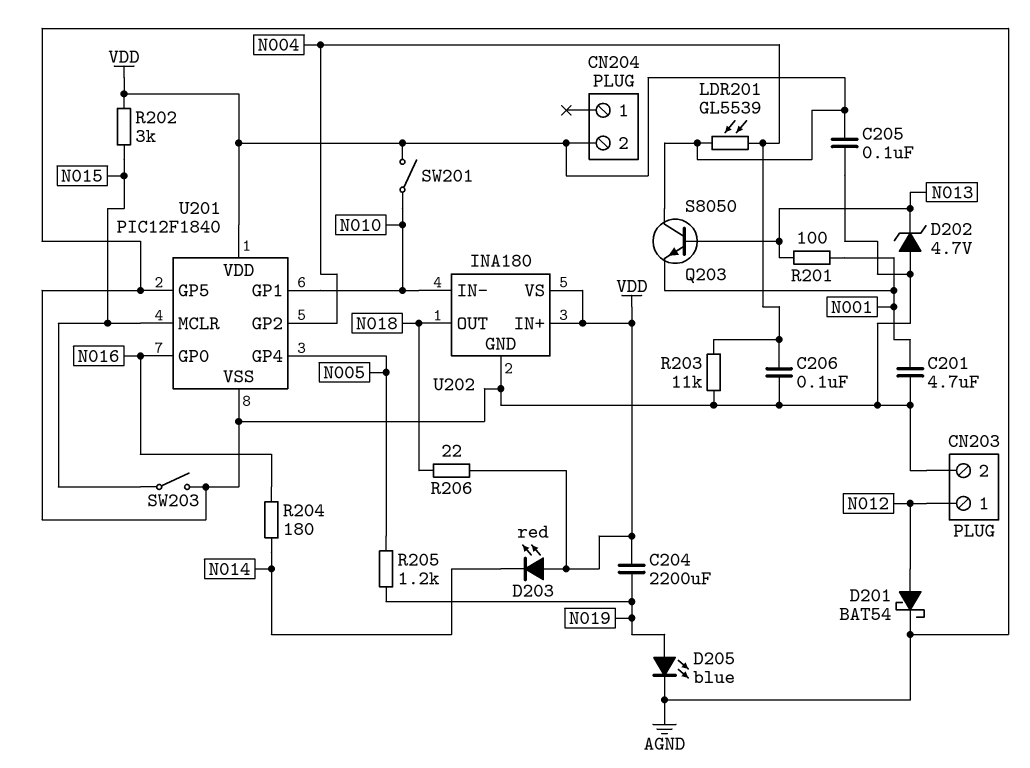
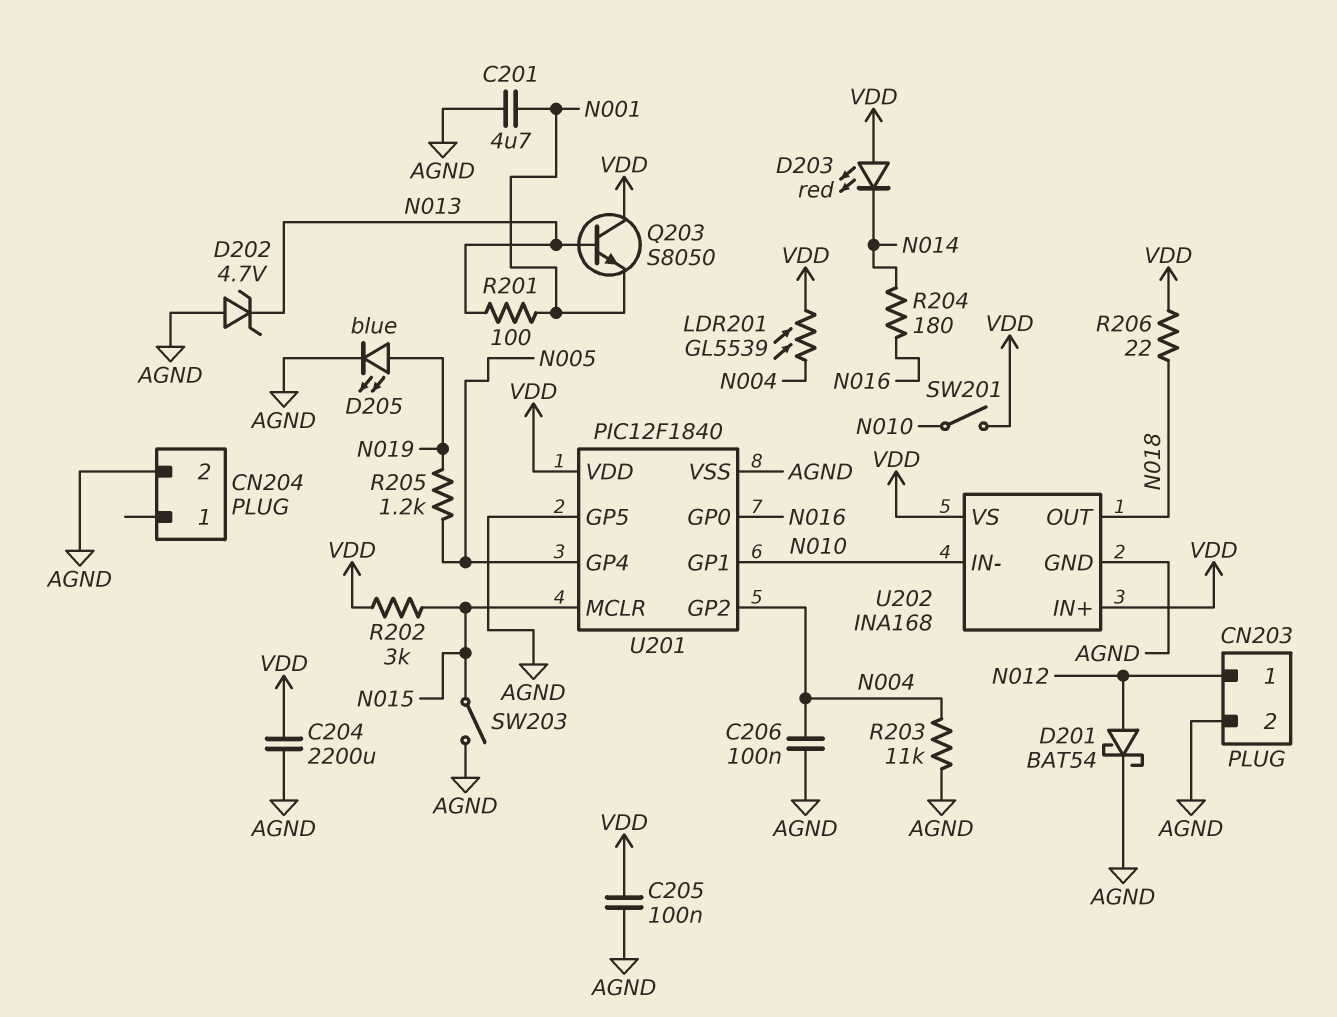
C204: 2200uF (N019, VDD) -> 2200uF (AGND, VDD)
CN204 pin 2: VDD -> AGND
U202: INA180 -> INA168

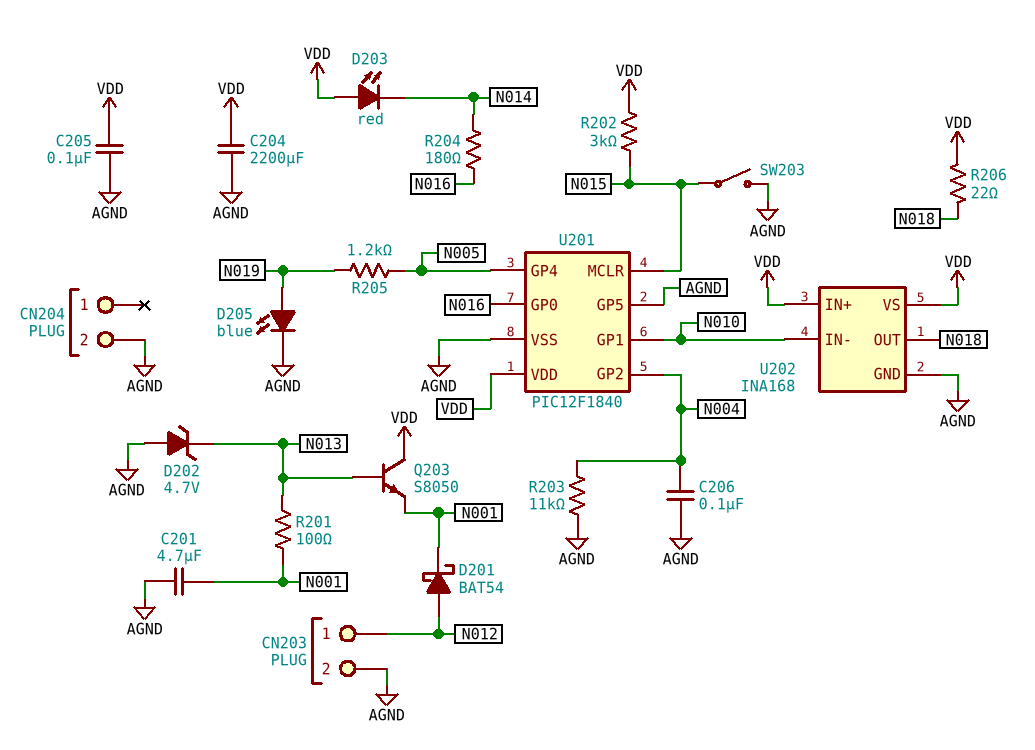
D201: schottky BAT54 (A N012, K AGND) -> schottky BAT54 (A N012, K N001)
LDR201: GL5539 (N004, VDD) -> none
SW201: switch (N010, VDD) -> none

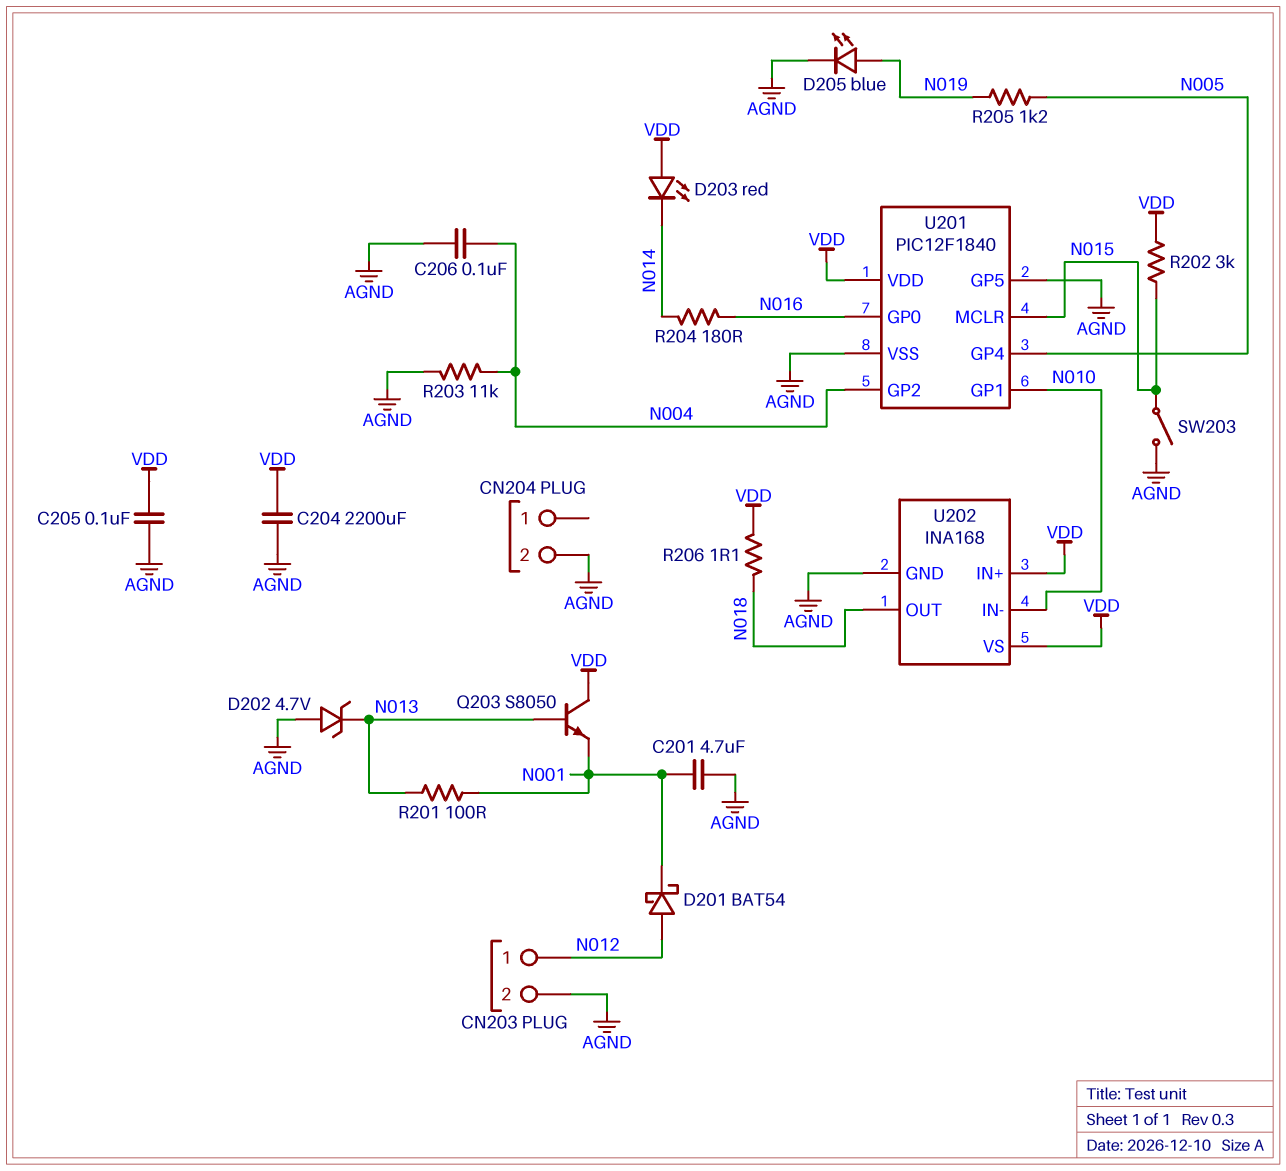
R206: 22 (N018, VDD) -> 1.1 (N018, VDD)

